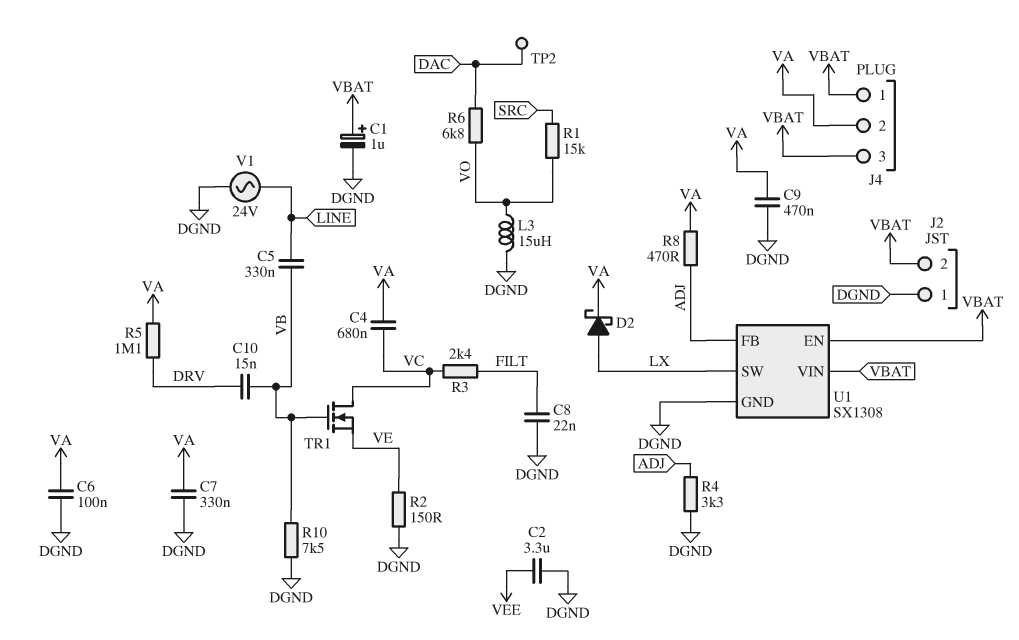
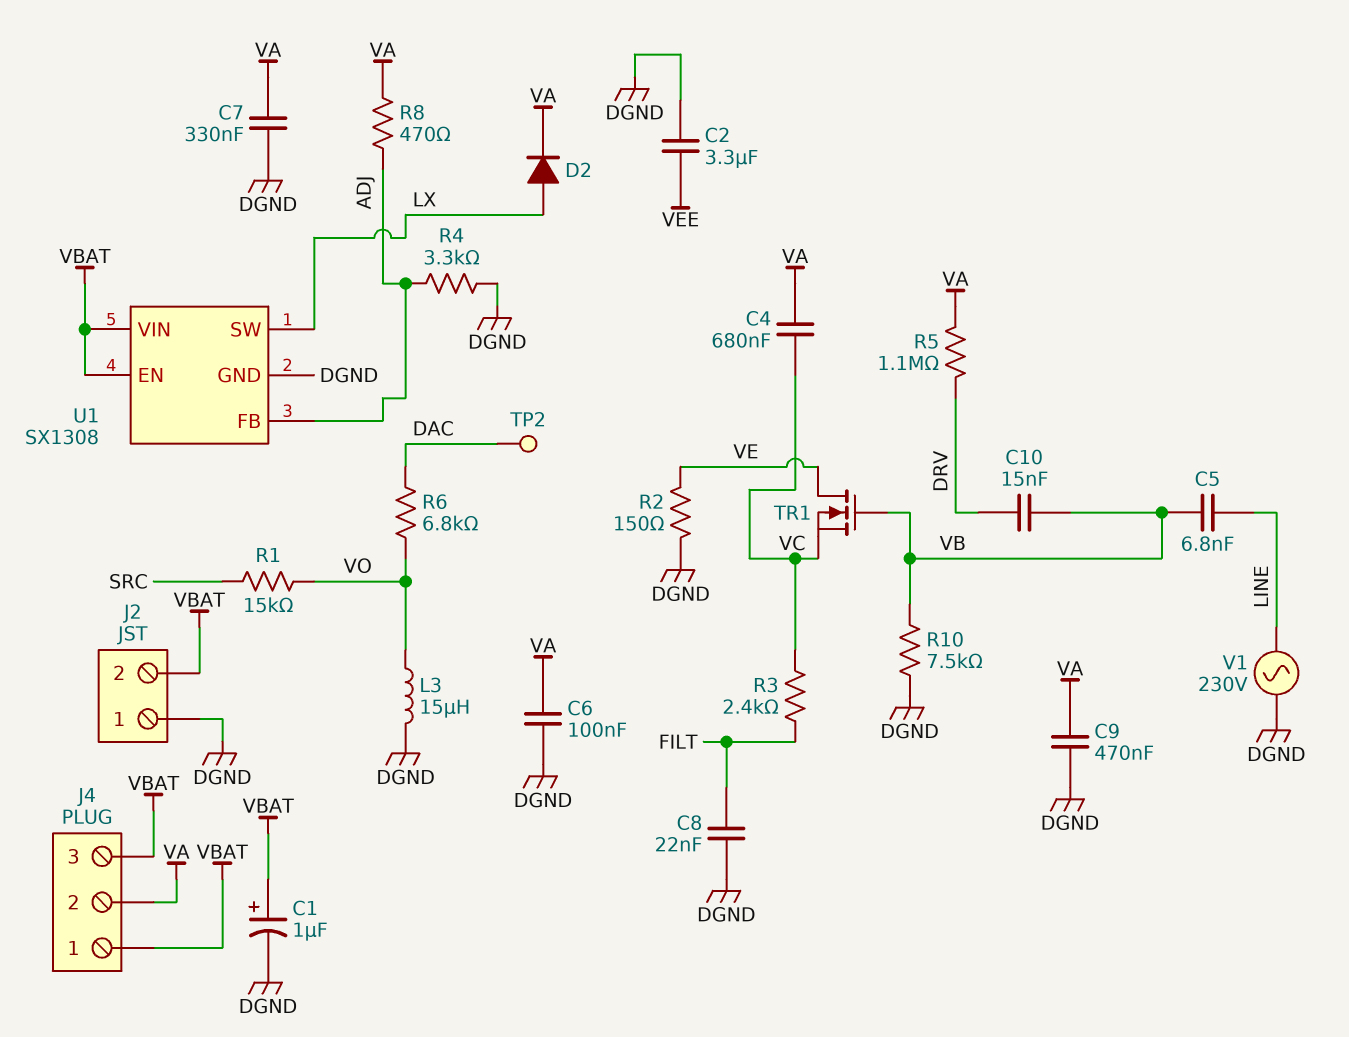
C5: 330nF (LINE, VB) -> 6.8nF (LINE, VB)
D2: schottky (A LX, K VA) -> diode (A LX, K VA)
TR1: NMOS (G VB, D VC, S VE) -> NMOS (G VB, D VE, S VC)
V1: AC 24V (DGND, LINE) -> AC 230V (DGND, LINE)

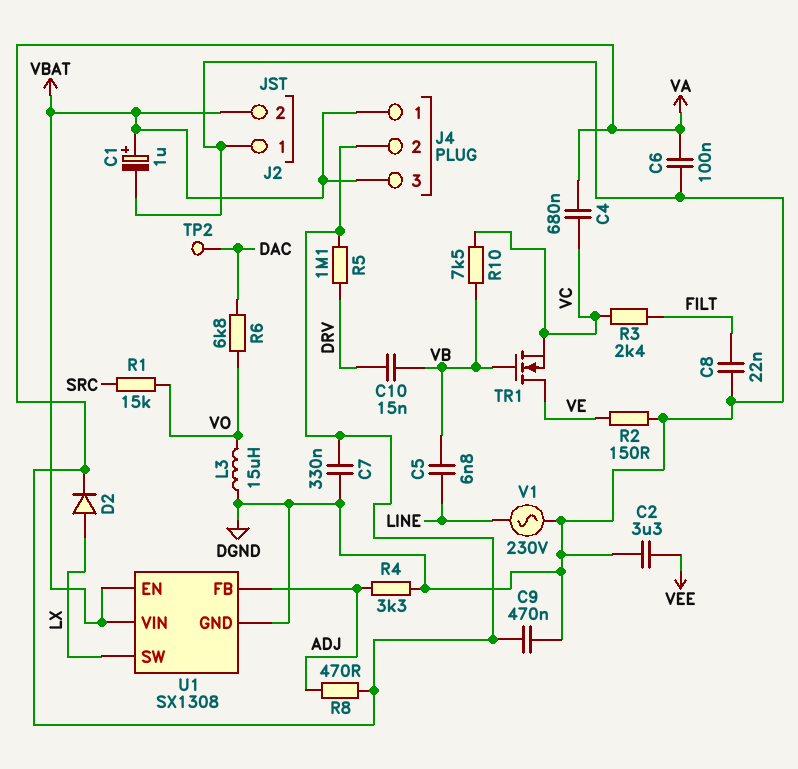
R10: 7.5k (DGND, VB) -> 7.5k (VB, VC)

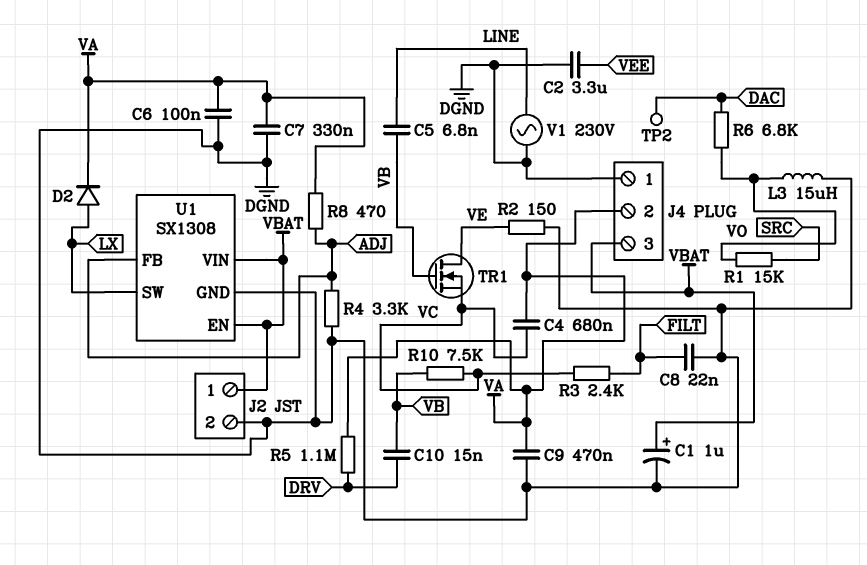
J2 pin 1: DGND -> VBAT
J2 pin 2: VBAT -> DGND
J4 pin 1: VBAT -> DGND

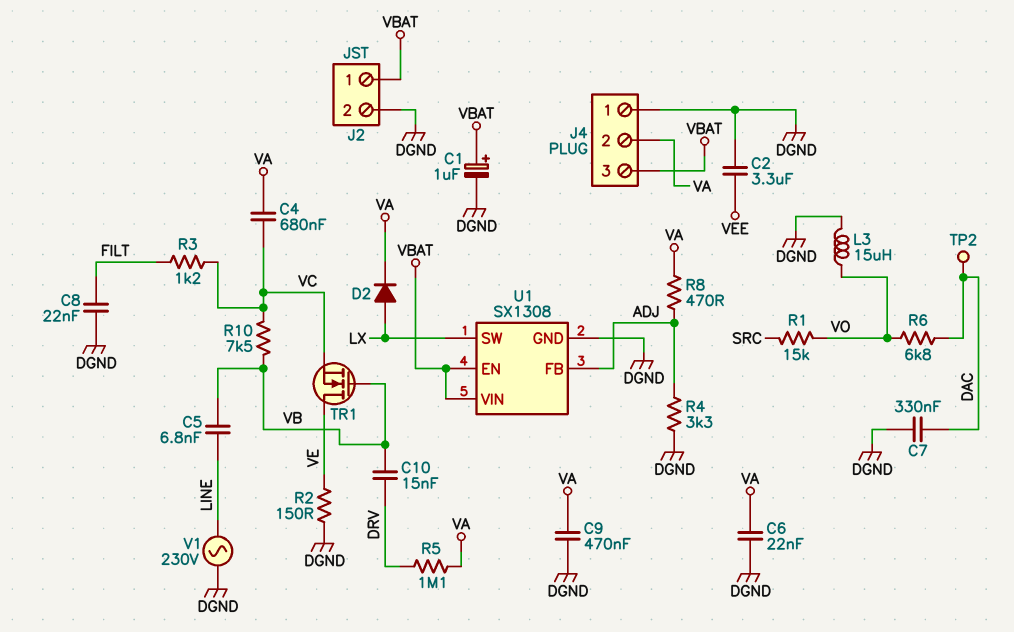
C6: 100nF (DGND, VA) -> 22nF (DGND, VA)
C7: 330nF (DGND, VA) -> 330nF (DAC, DGND)
R3: 2.4k (FILT, VC) -> 1.2k (FILT, VC)

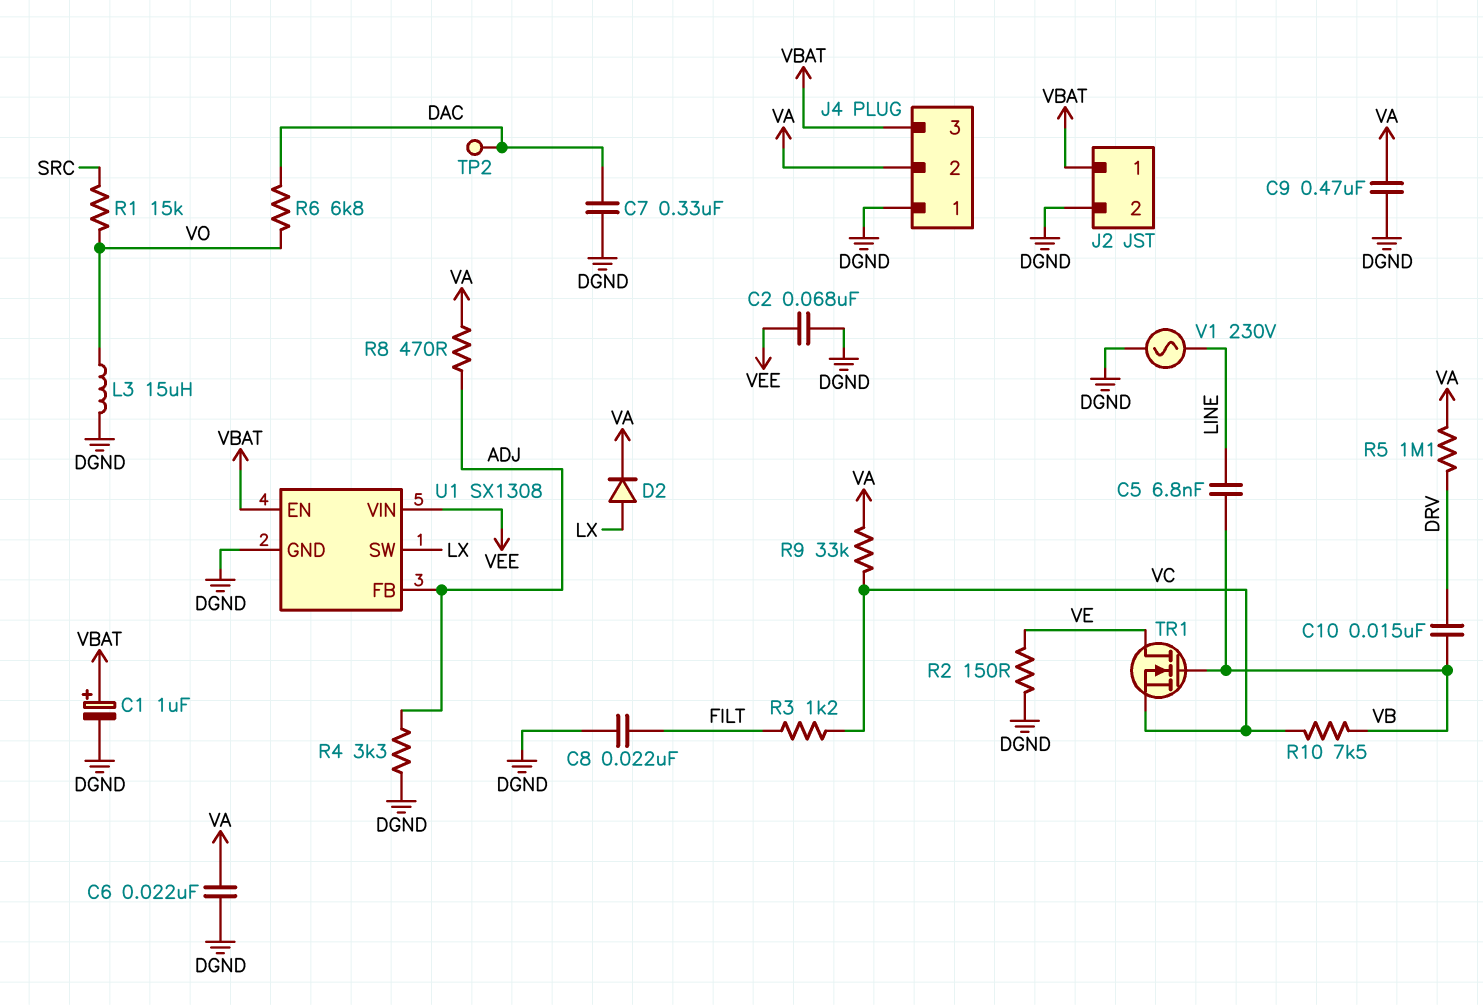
C2: 3.3uF (DGND, VEE) -> 68nF (DGND, VEE)
C4: 680nF (VA, VC) -> none
R9: none -> 33k (VA, VC)
U1 pin VIN: VBAT -> VEE

